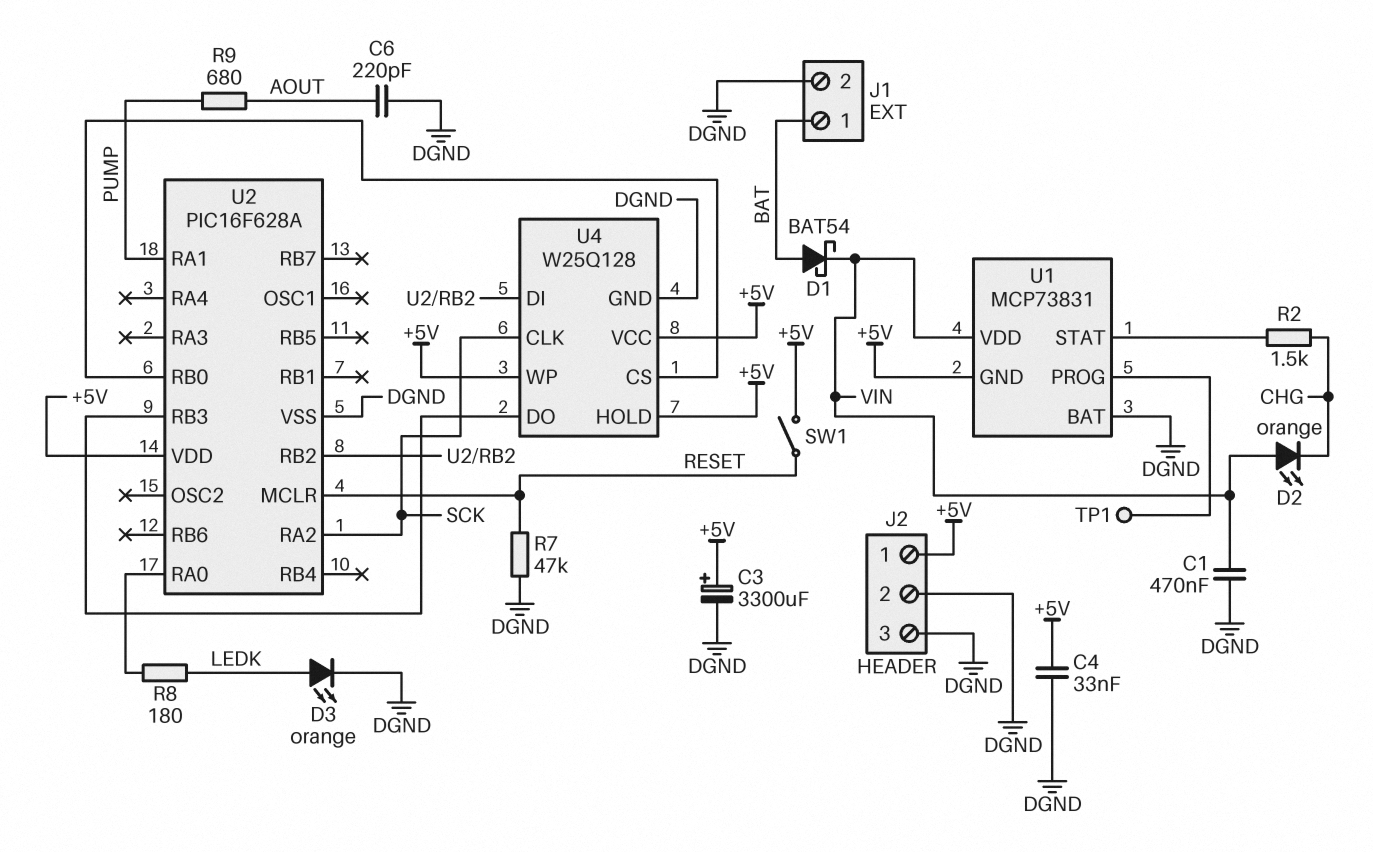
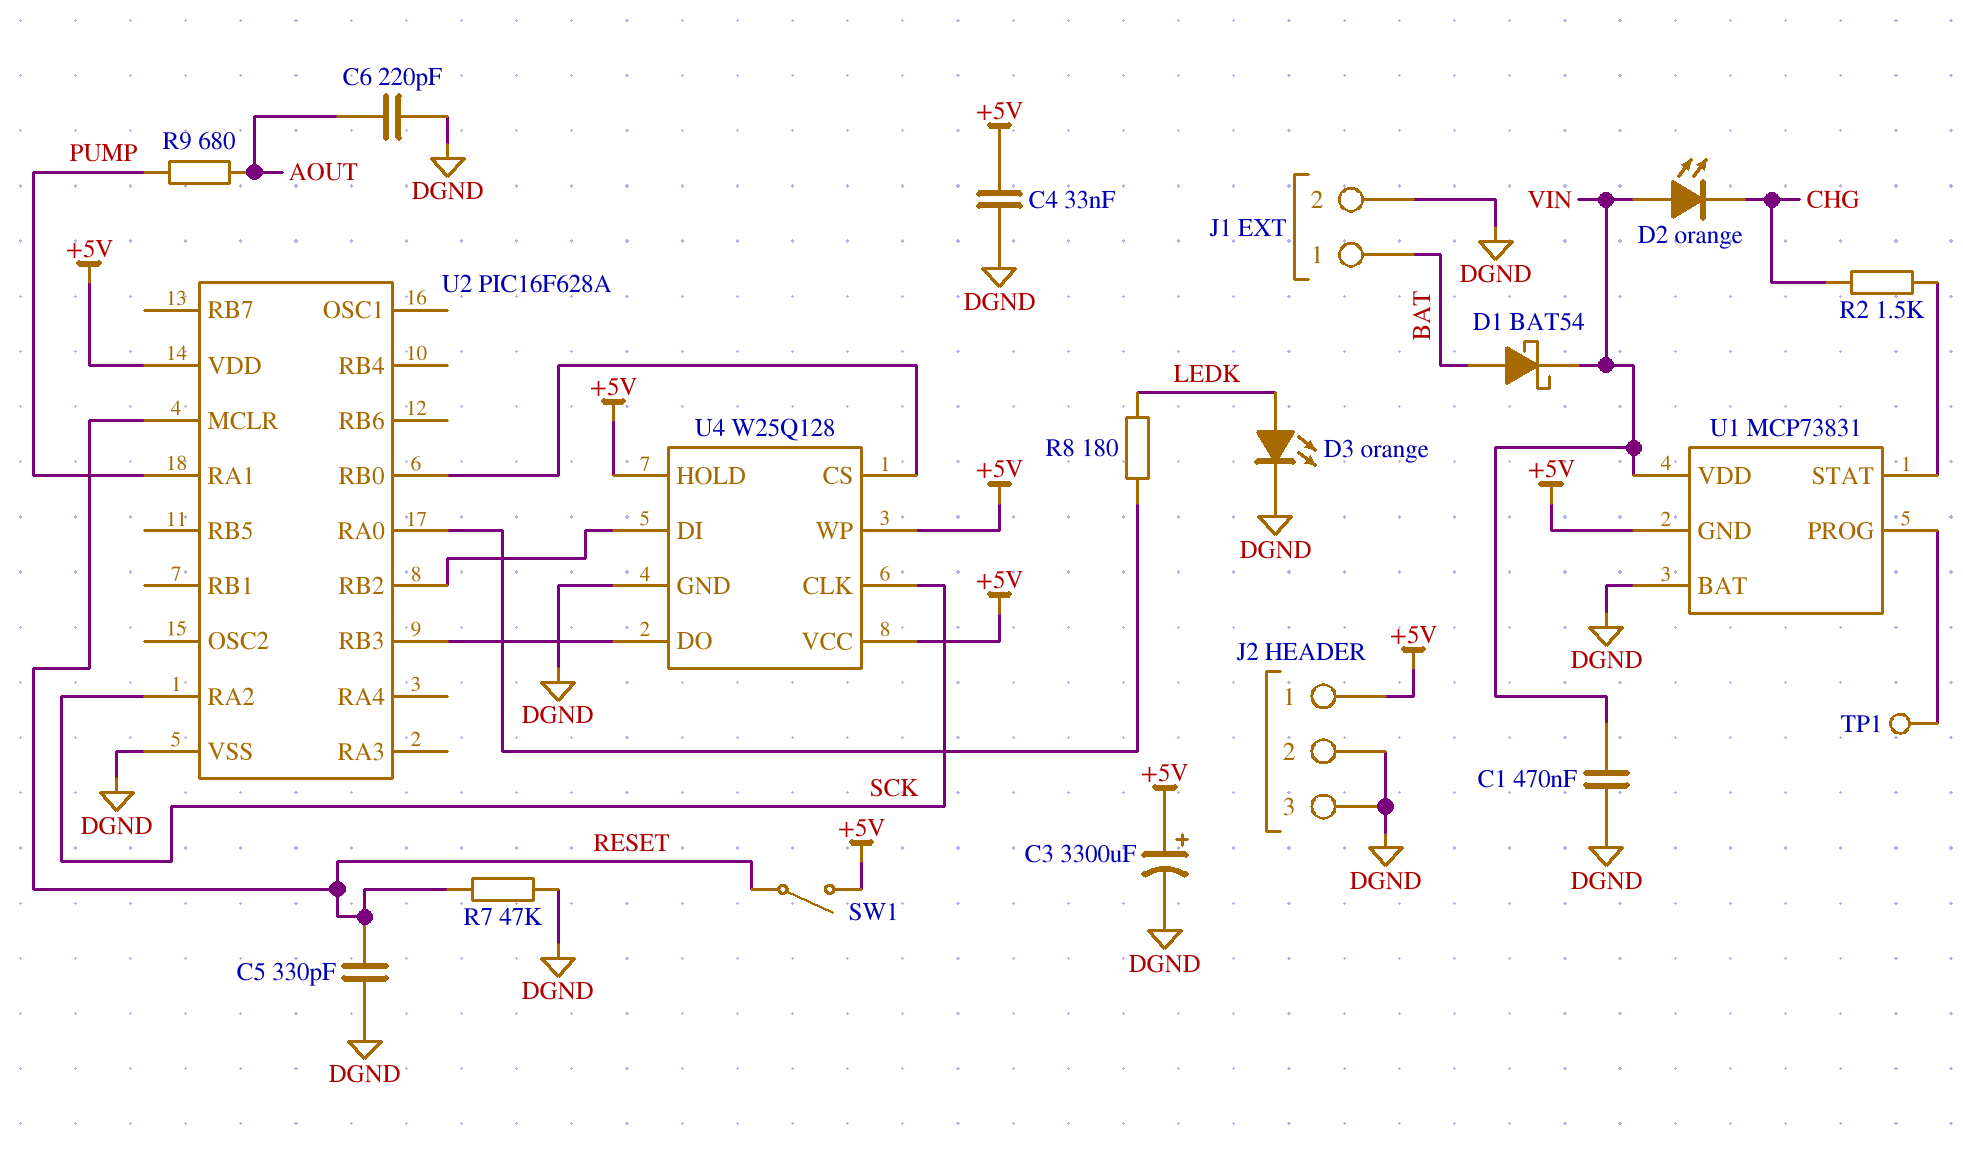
C5: none -> 330pF (DGND, RESET)

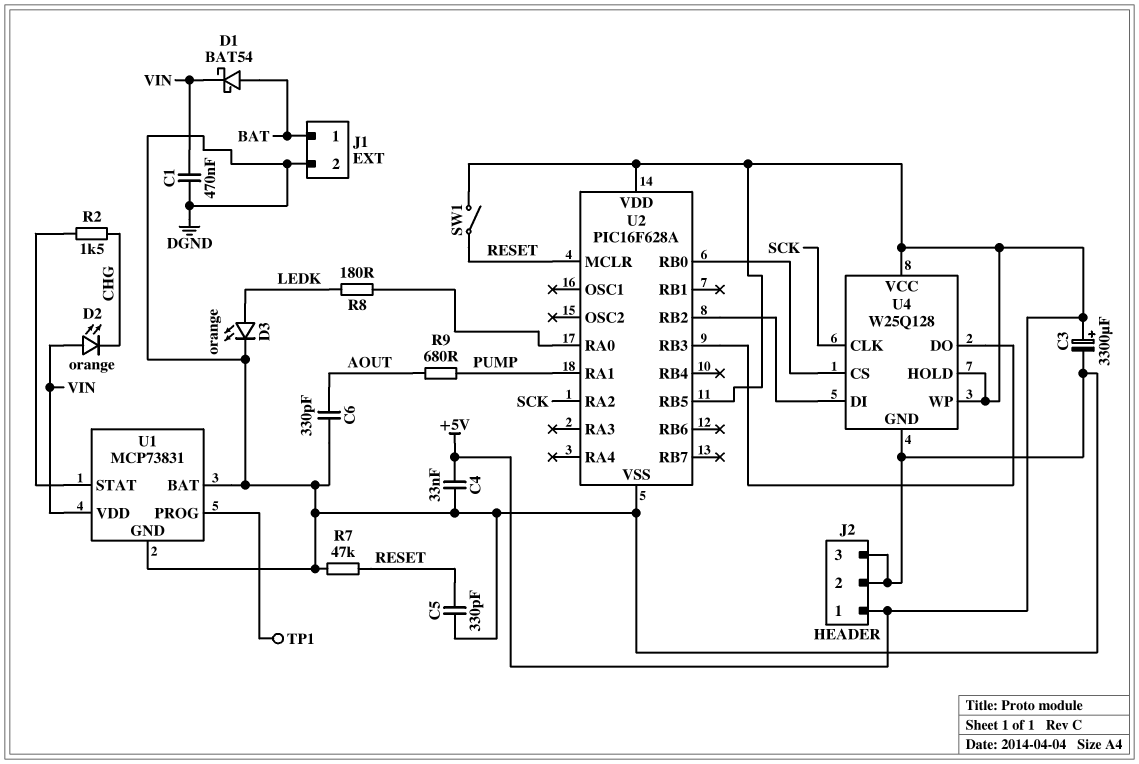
C6: 220pF (AOUT, DGND) -> 330pF (AOUT, DGND)
U1 pin GND: +5V -> DGND
U2 pin RB5: none -> +5V

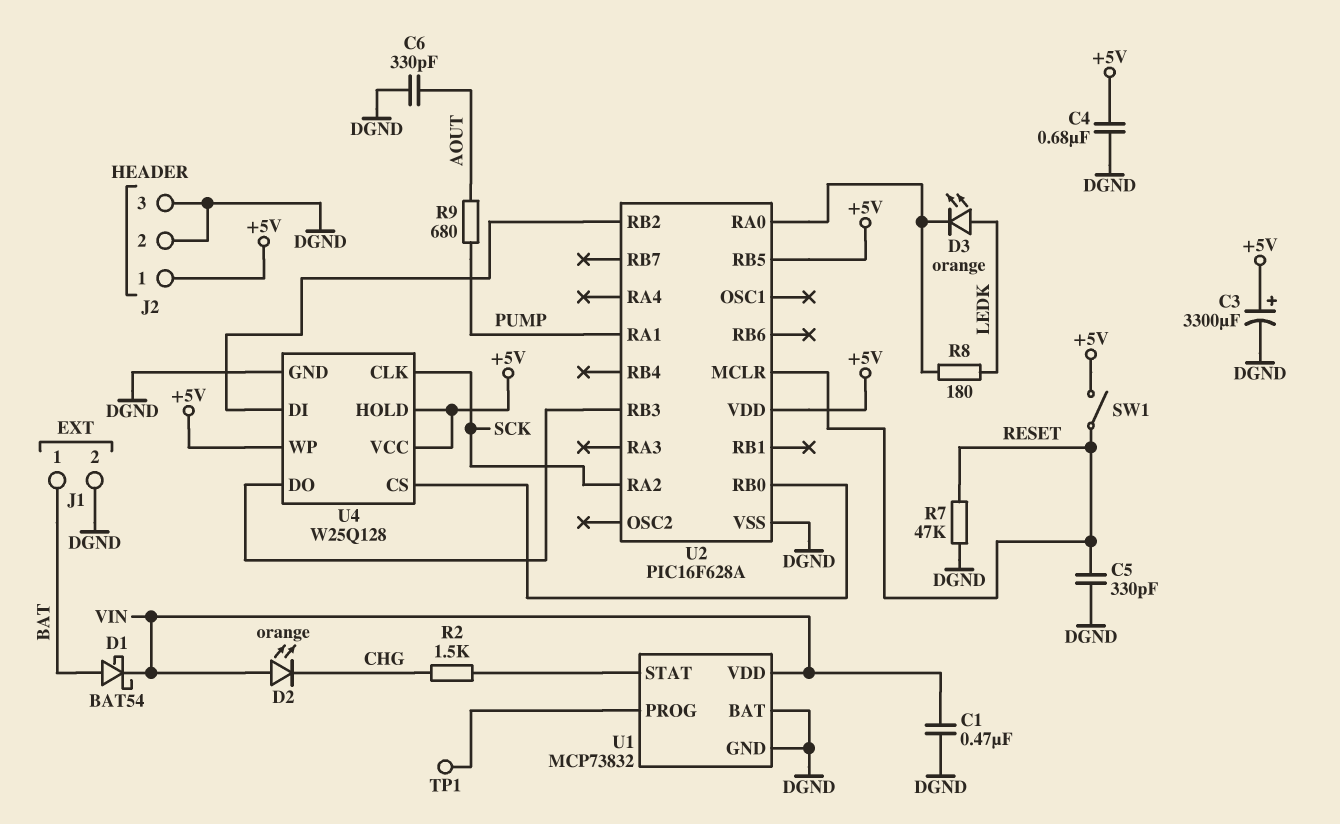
C4: 33nF (+5V, DGND) -> 680nF (+5V, DGND)
D3: LED orange (A LEDK, K DGND) -> LED orange (A LEDK, K U2/RA0)
U1: MCP73831 -> MCP73832

